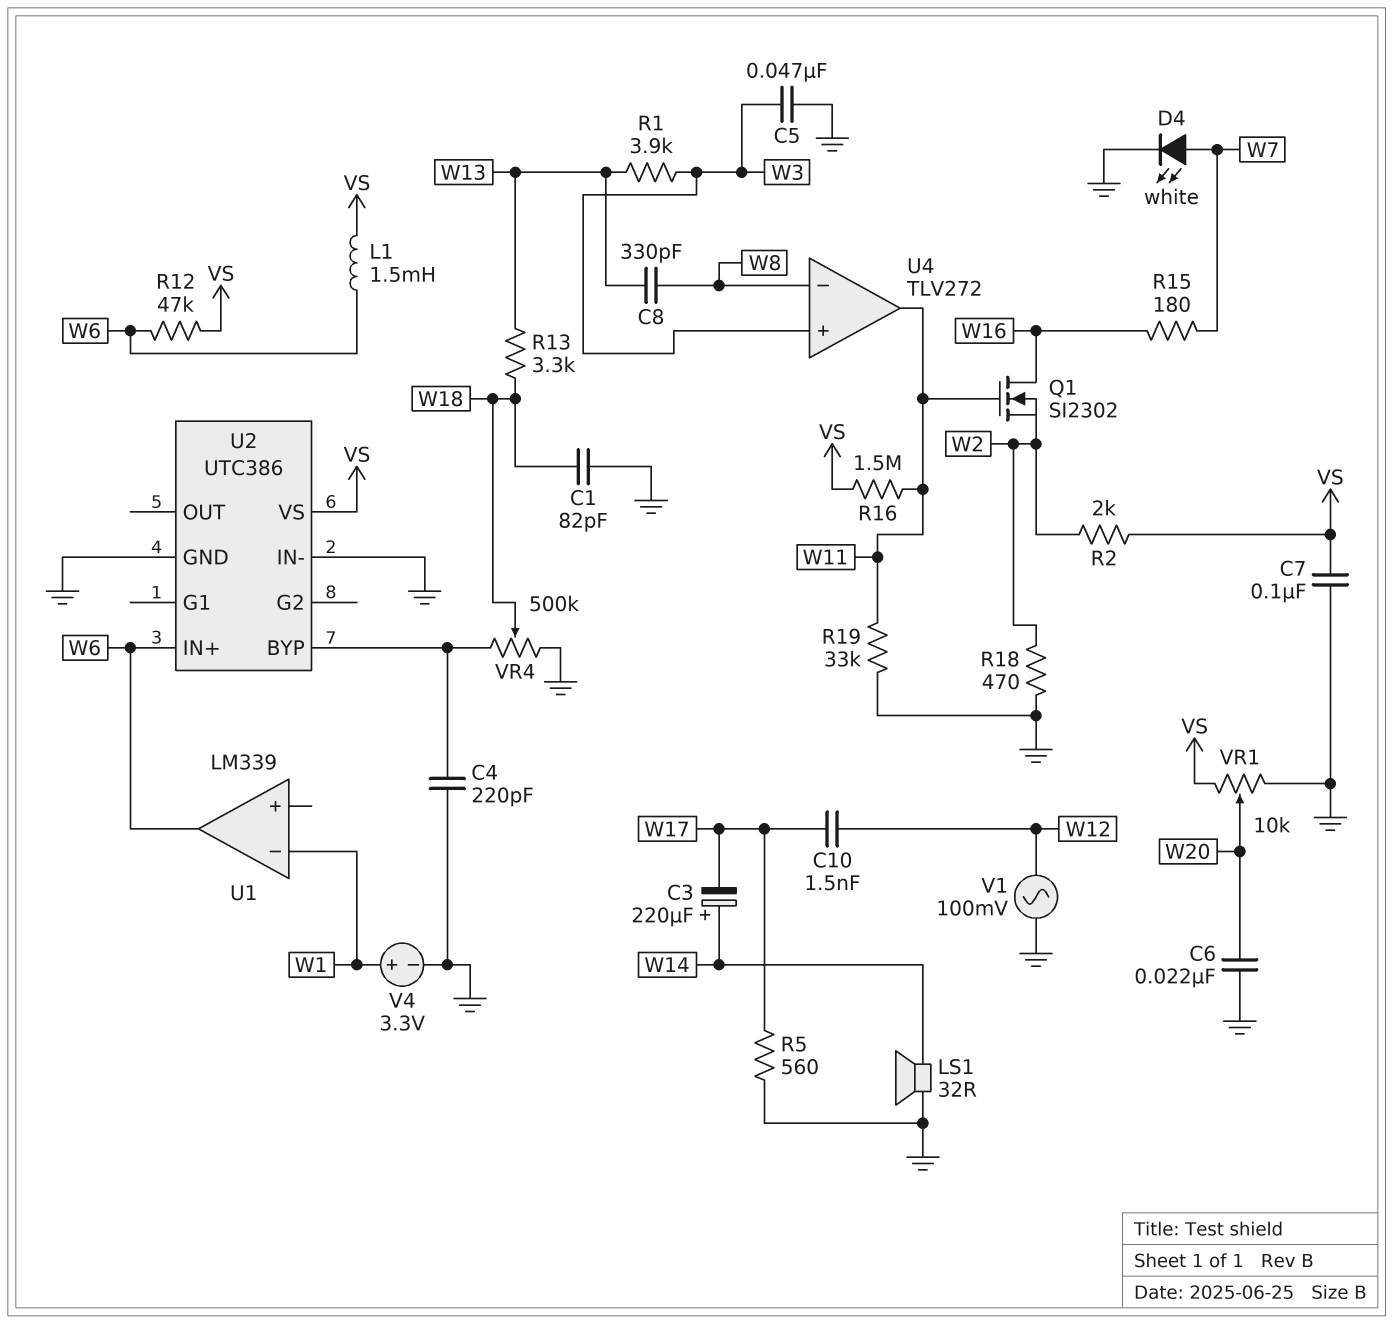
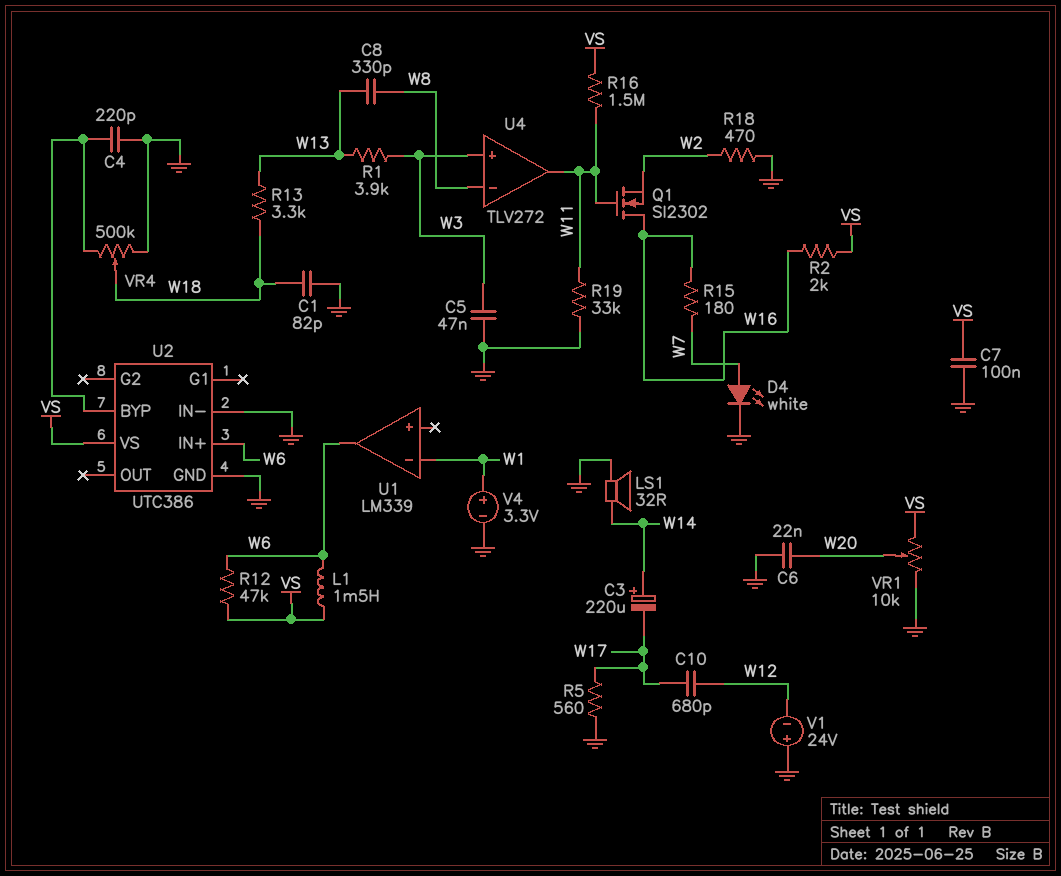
C10: 1.5nF (W12, W17) -> 680pF (W12, W17)
R2: 2k (VS, W2) -> 2k (VS, W16)
V1: AC 100mV (GND, W12) -> 24V (plus GND, minus W12)

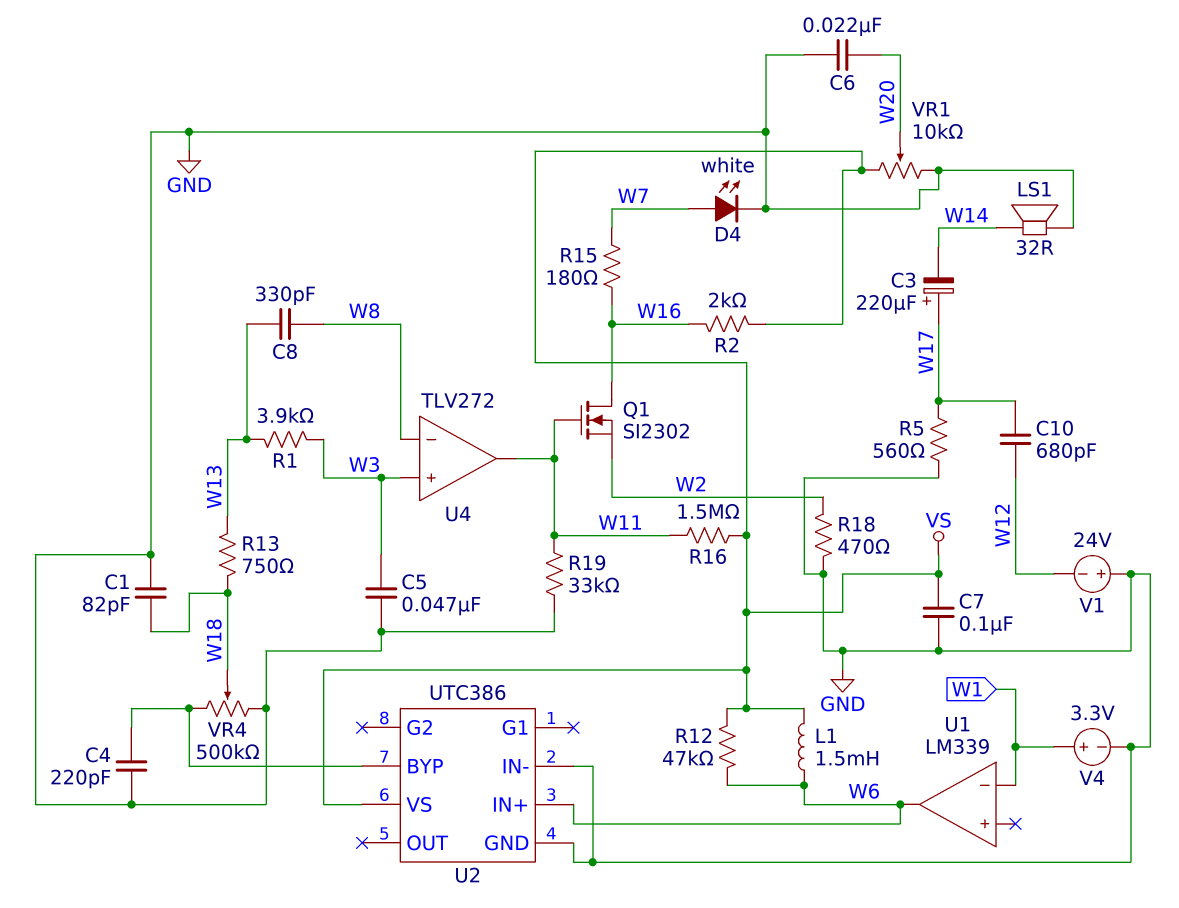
C3: 220uF (plus W14, minus W17) -> 220uF (plus W17, minus W14)
R13: 3.3k (W13, W18) -> 750 (W13, W18)

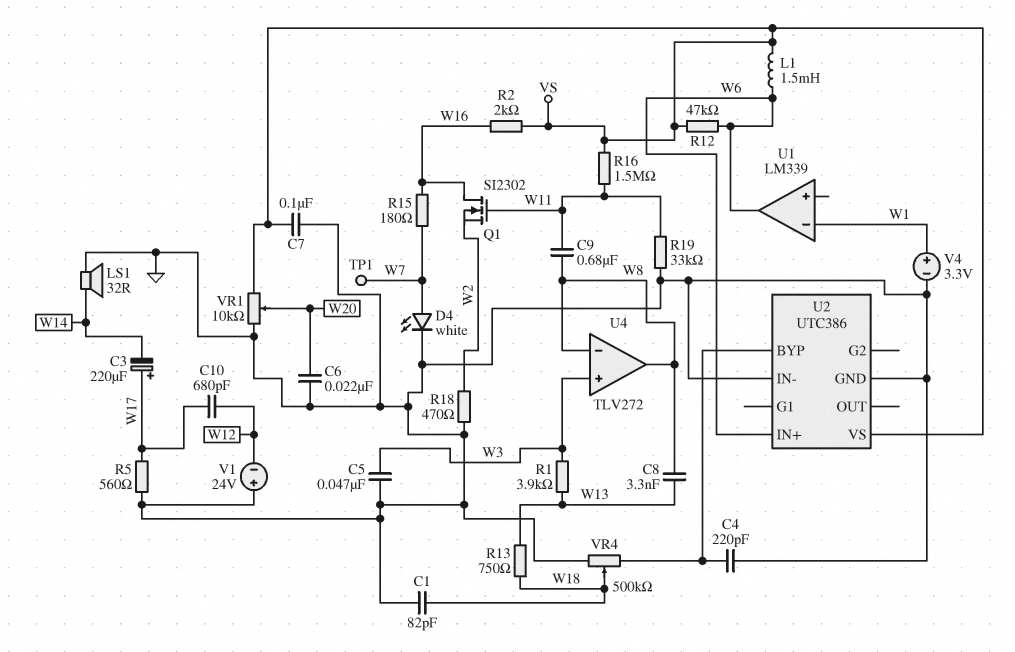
C8: 330pF (W8, W13) -> 3.3nF (W8, W13)
C9: none -> 680nF (W8, W11)
TP1: none -> test point (W7)
U4 pin out: W11 -> W8

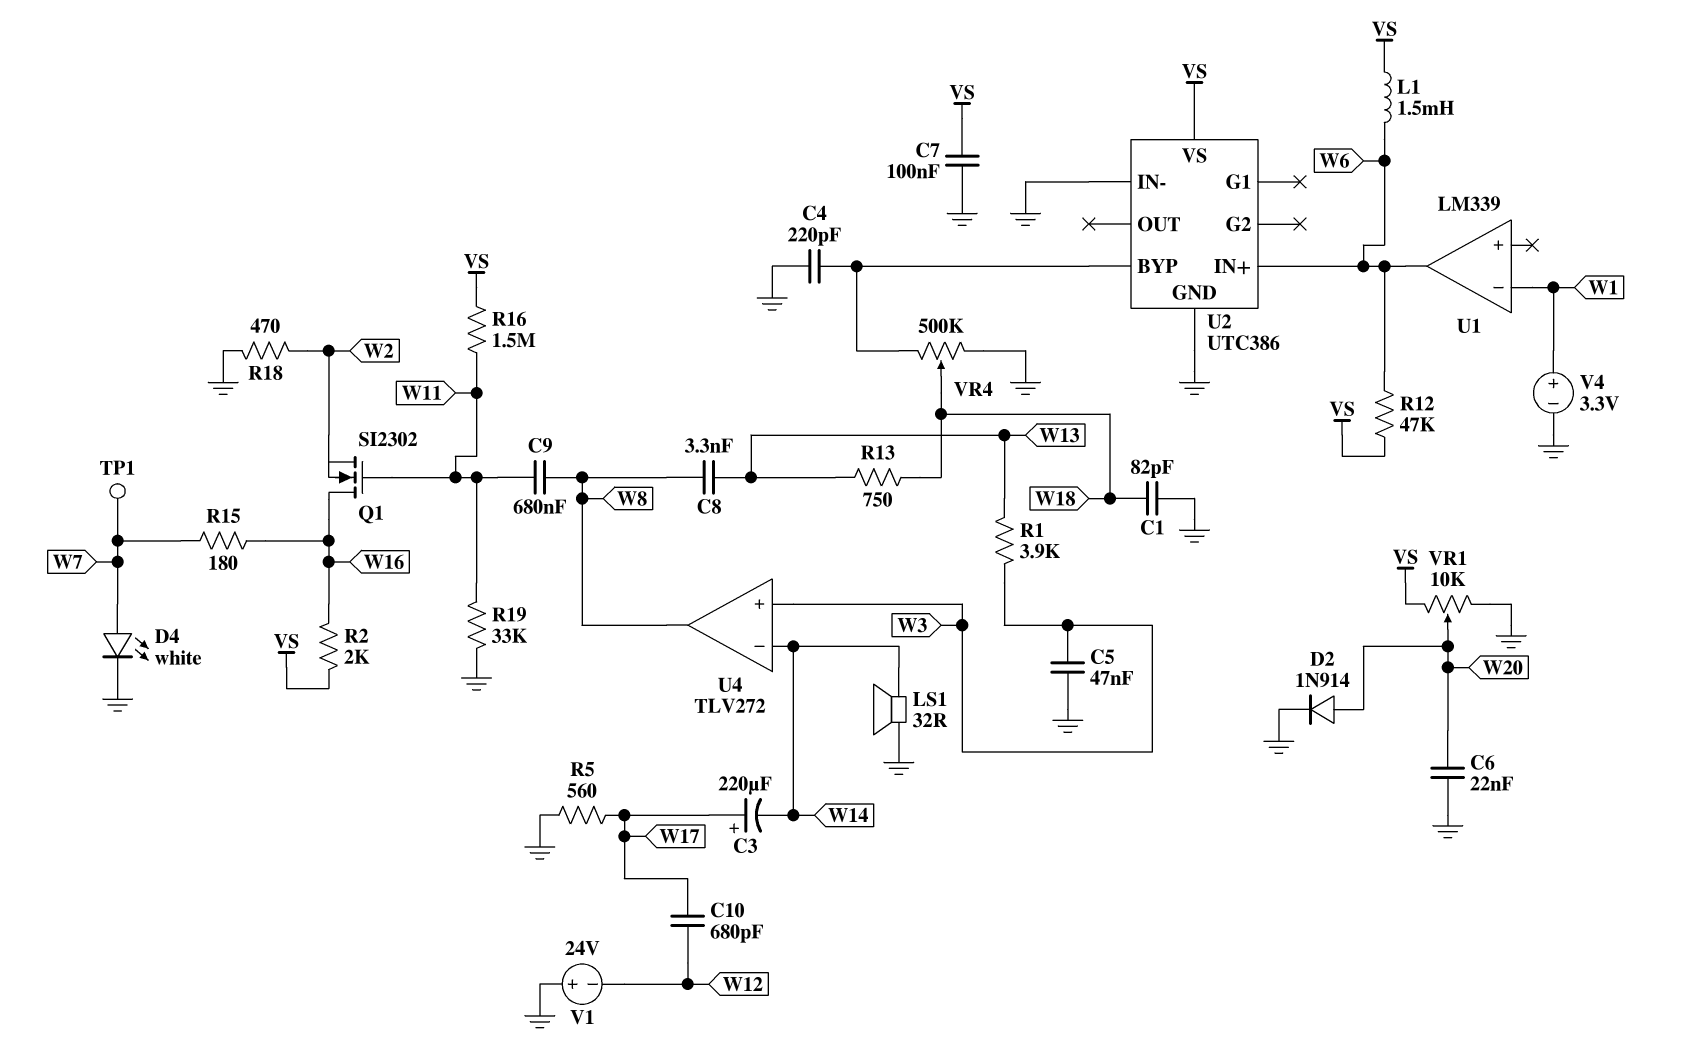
D2: none -> diode 1N914 (A W20, K GND)
U4 pin in-: W8 -> W14

